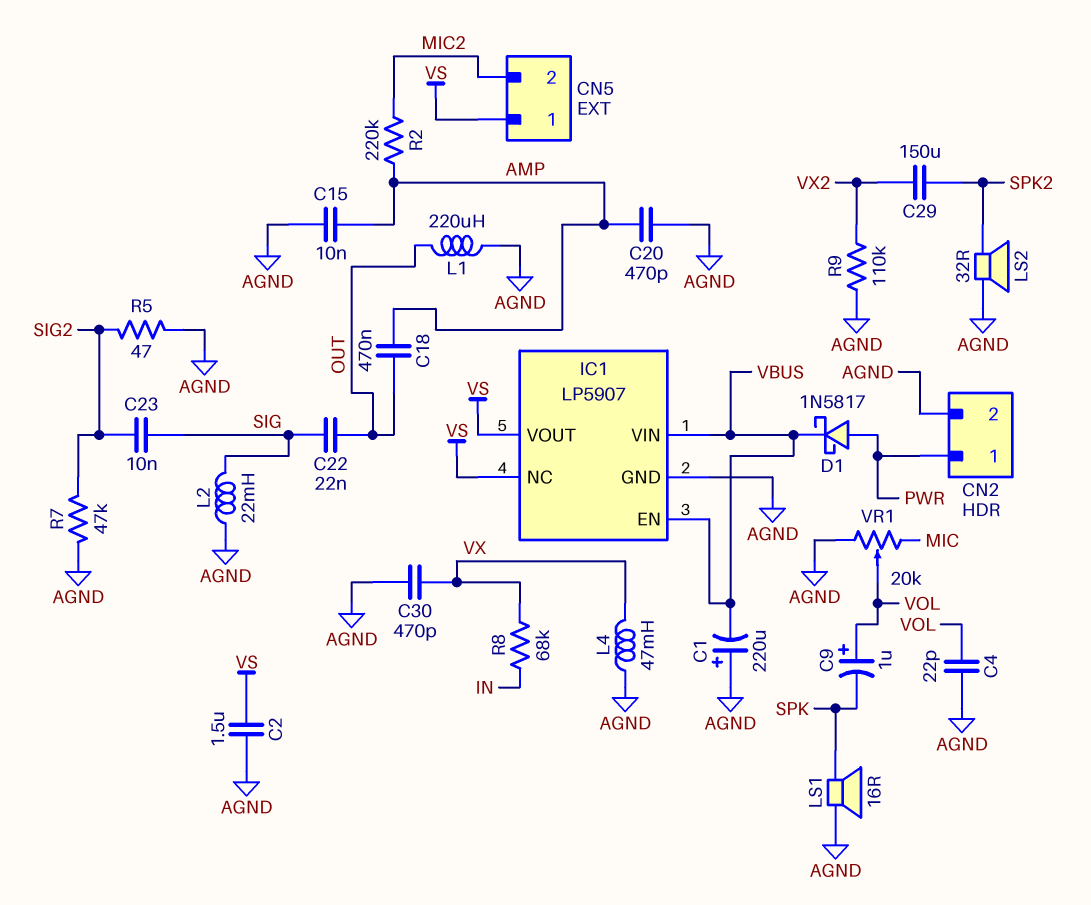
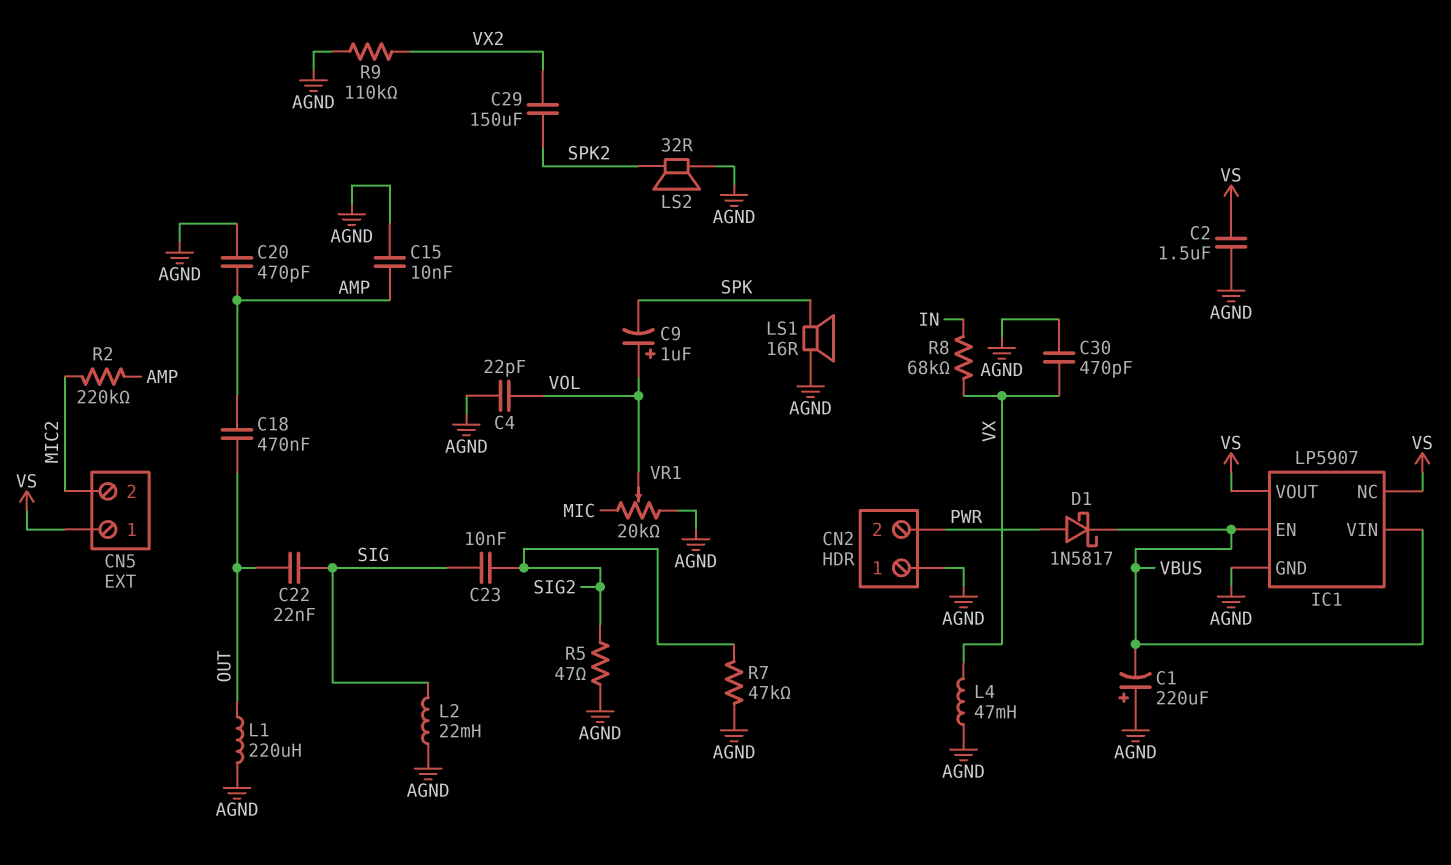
CN2 pin 1: PWR -> AGND
CN2 pin 2: AGND -> PWR

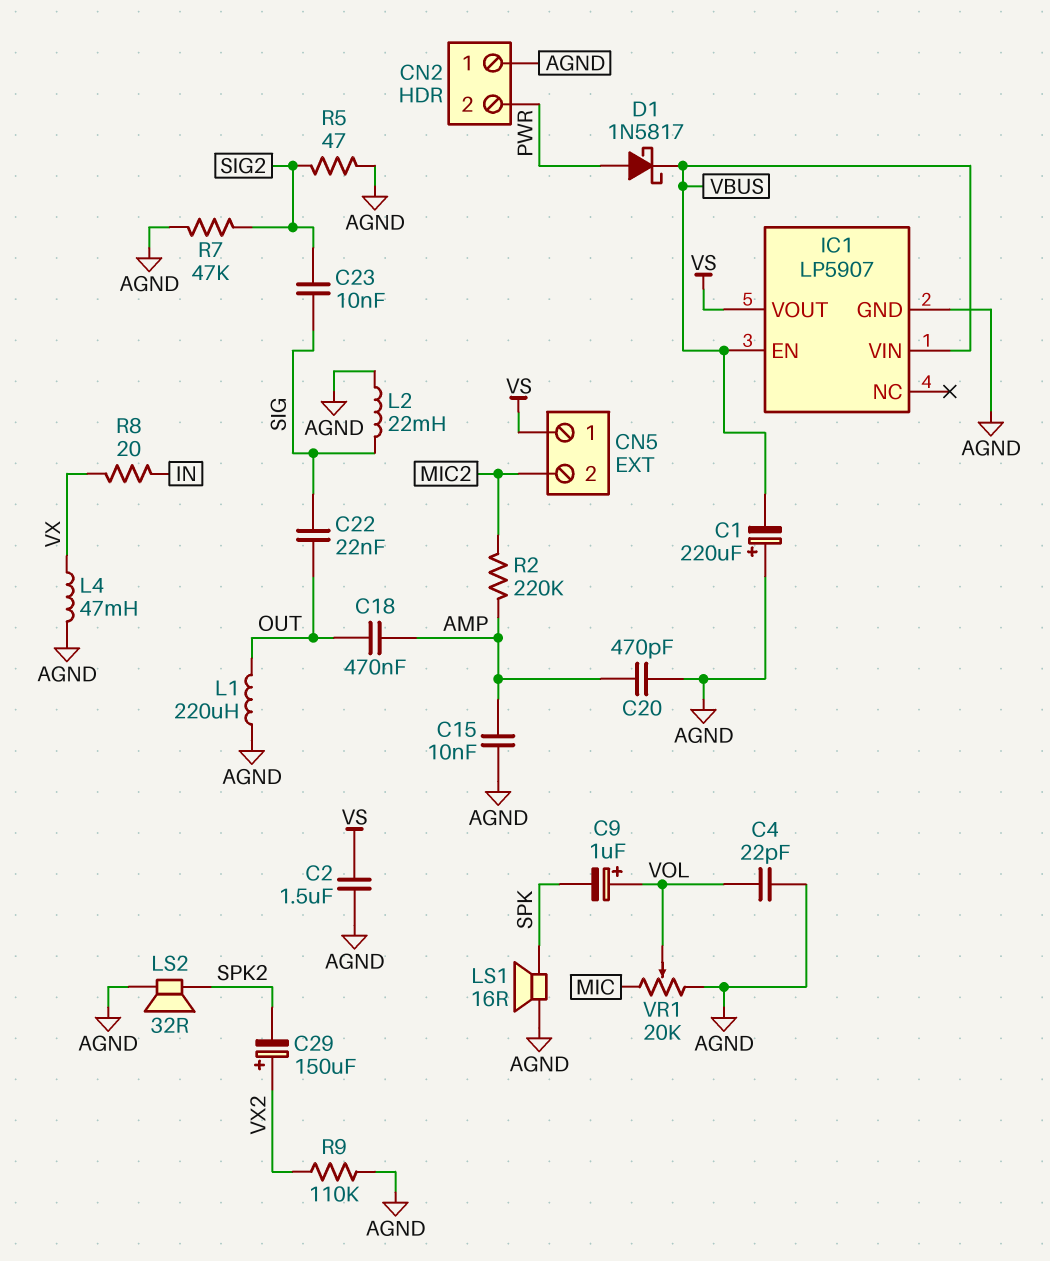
C29: 150uF (SPK2, VX2) -> 150uF (plus VX2, minus SPK2)
C30: 470pF (AGND, VX) -> none
IC1 pin NC: VS -> none
R8: 68k (IN, VX) -> 20 (IN, VX)

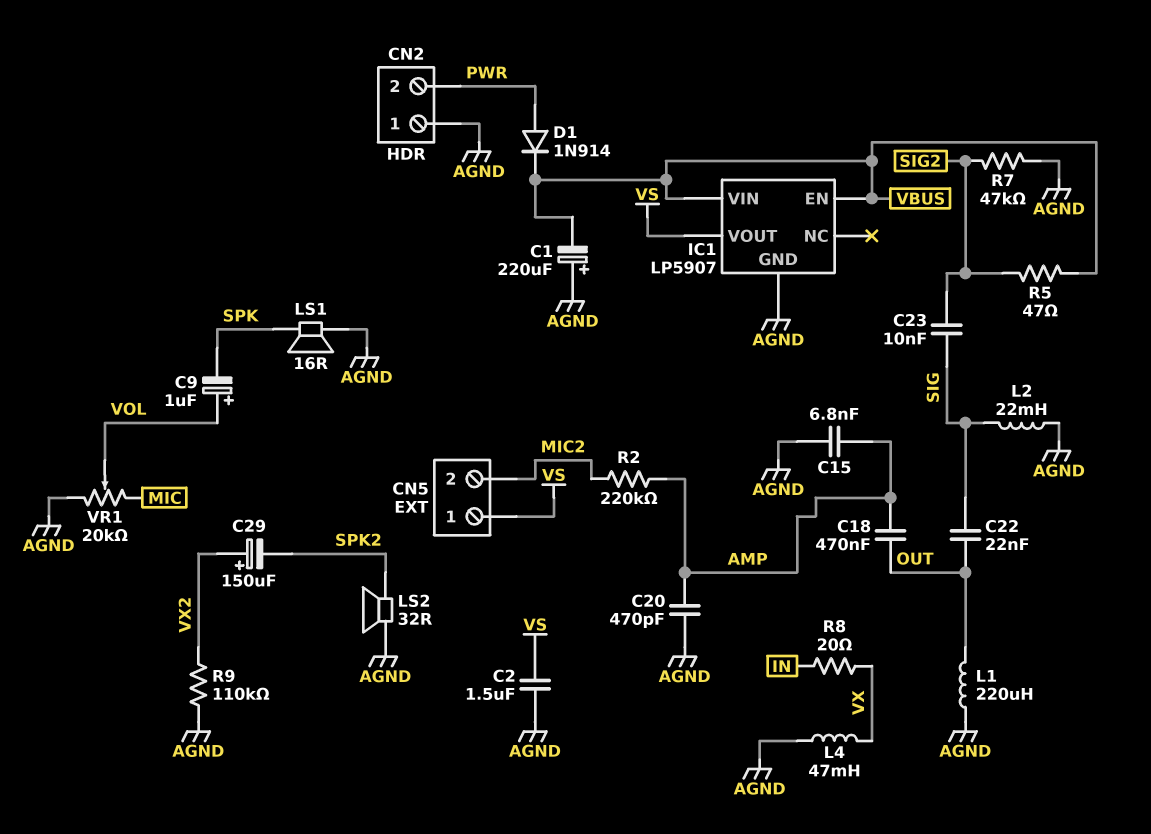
C4: 22pF (AGND, VOL) -> none
C15: 10nF (AGND, AMP) -> 6.8nF (AGND, AMP)
D1: schottky 1N5817 (A PWR, K VBUS) -> diode 1N914 (A PWR, K VBUS)
R5: 47 (AGND, SIG2) -> 47 (SIG2, VBUS)

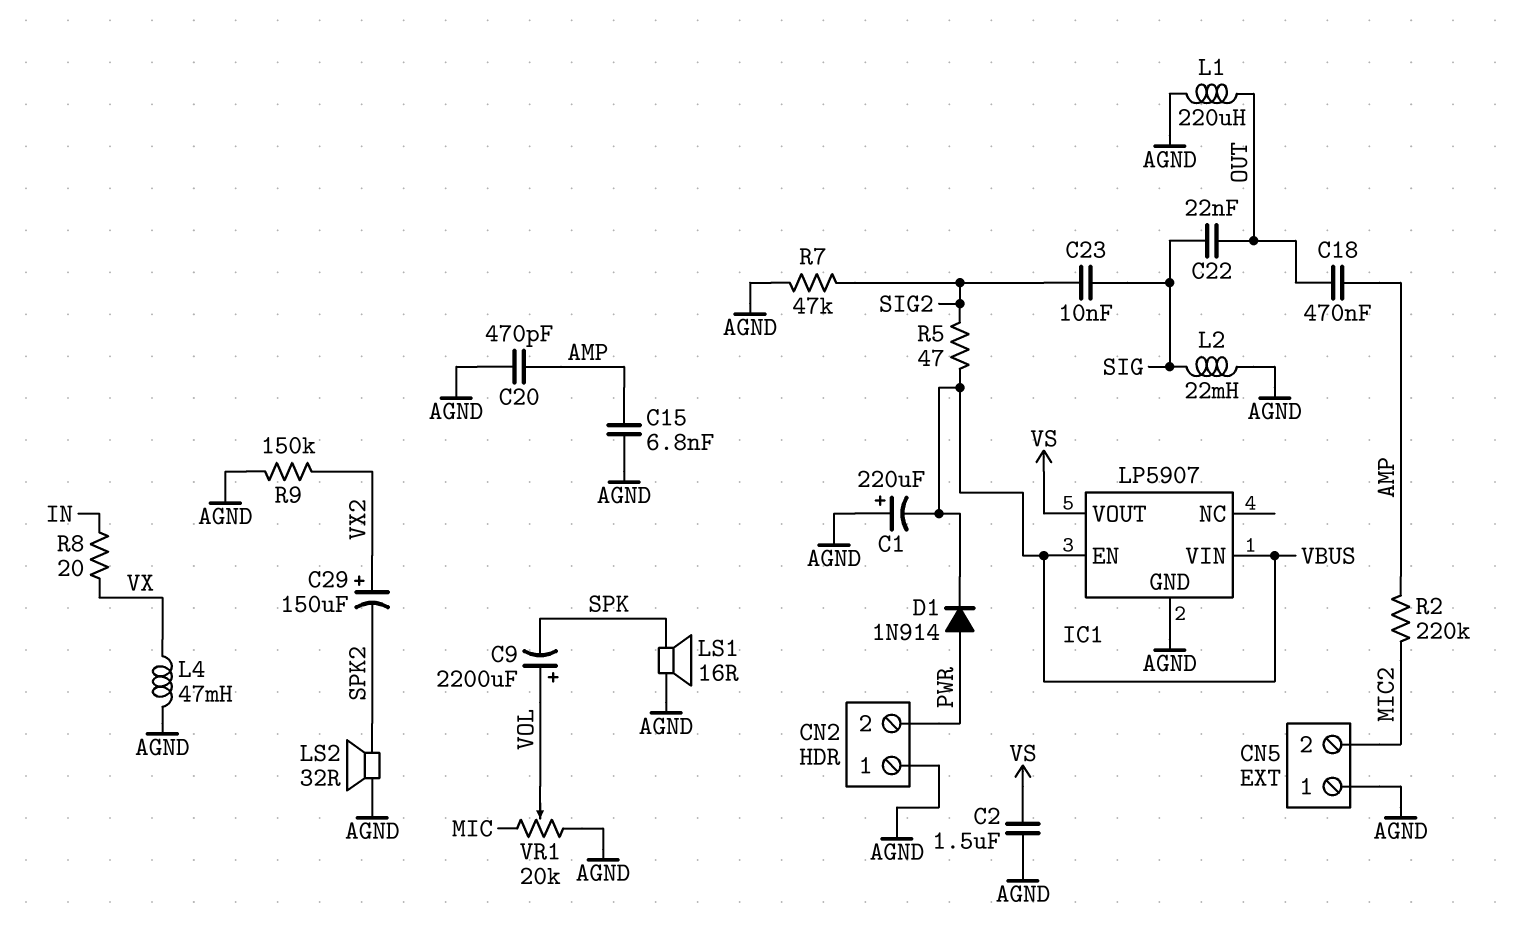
C9: 1uF (plus VOL, minus SPK) -> 2200uF (plus VOL, minus SPK)
CN5 pin 1: VS -> AGND
R9: 110k (AGND, VX2) -> 150k (AGND, VX2)

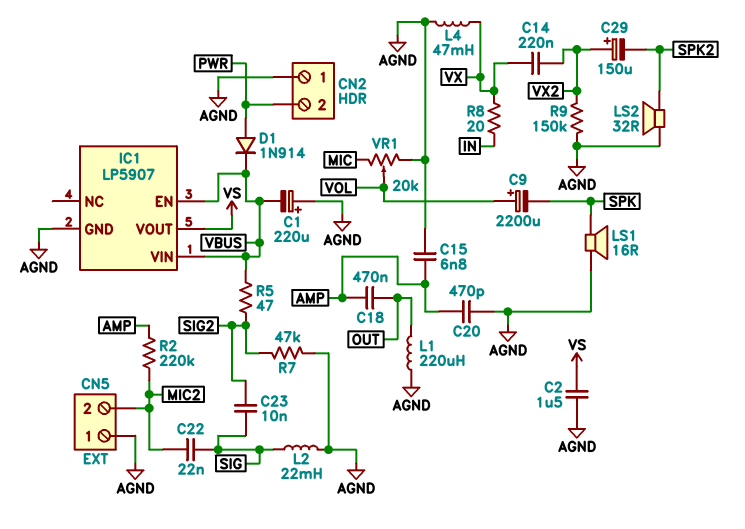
C14: none -> 220nF (VX, VX2)
C22: 22nF (OUT, SIG) -> 22nF (MIC2, SIG)

